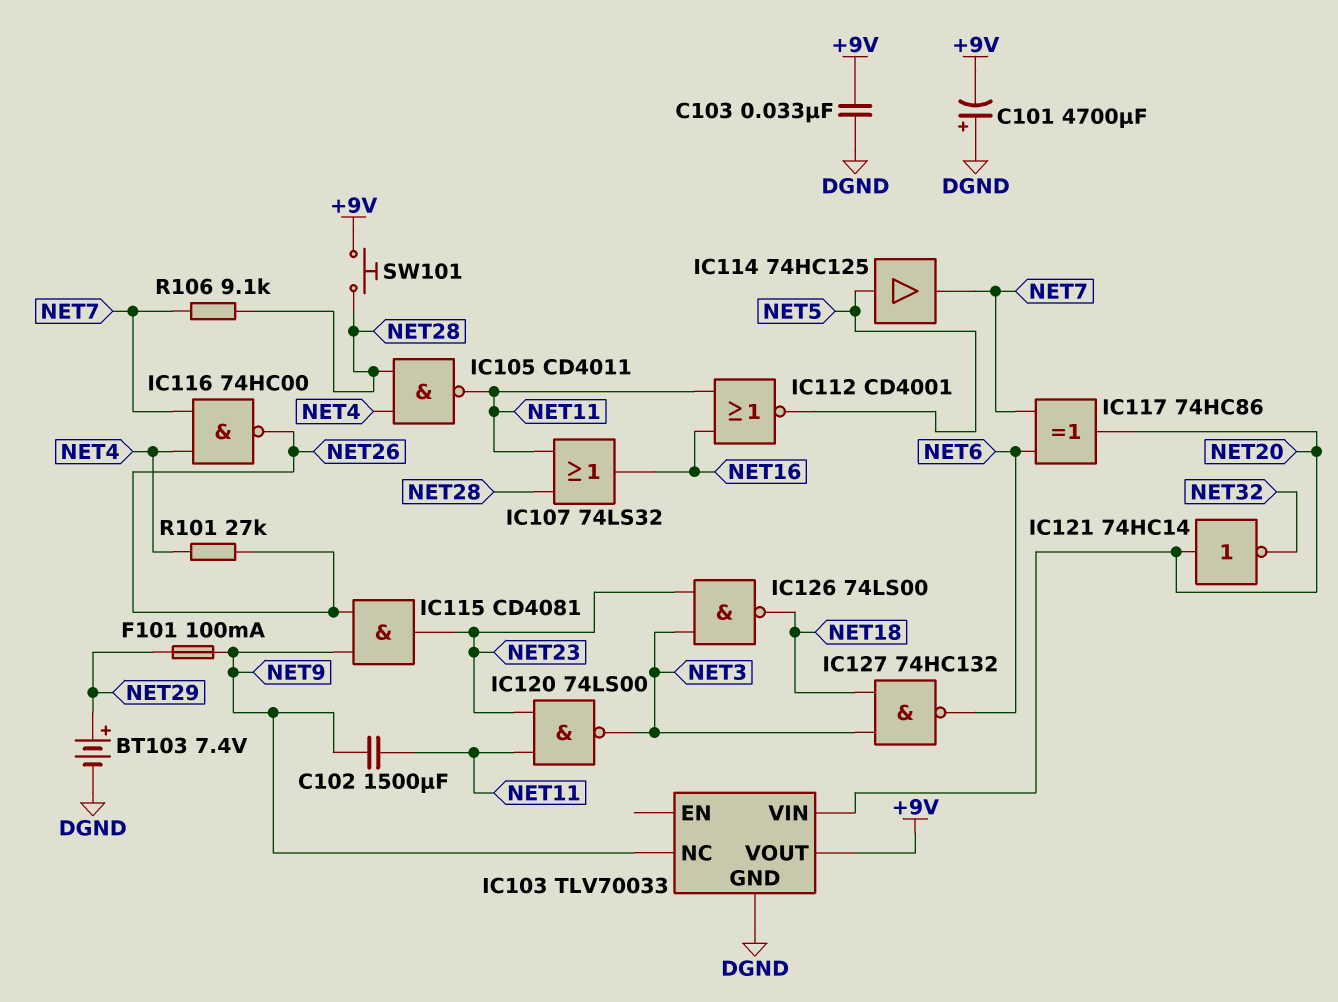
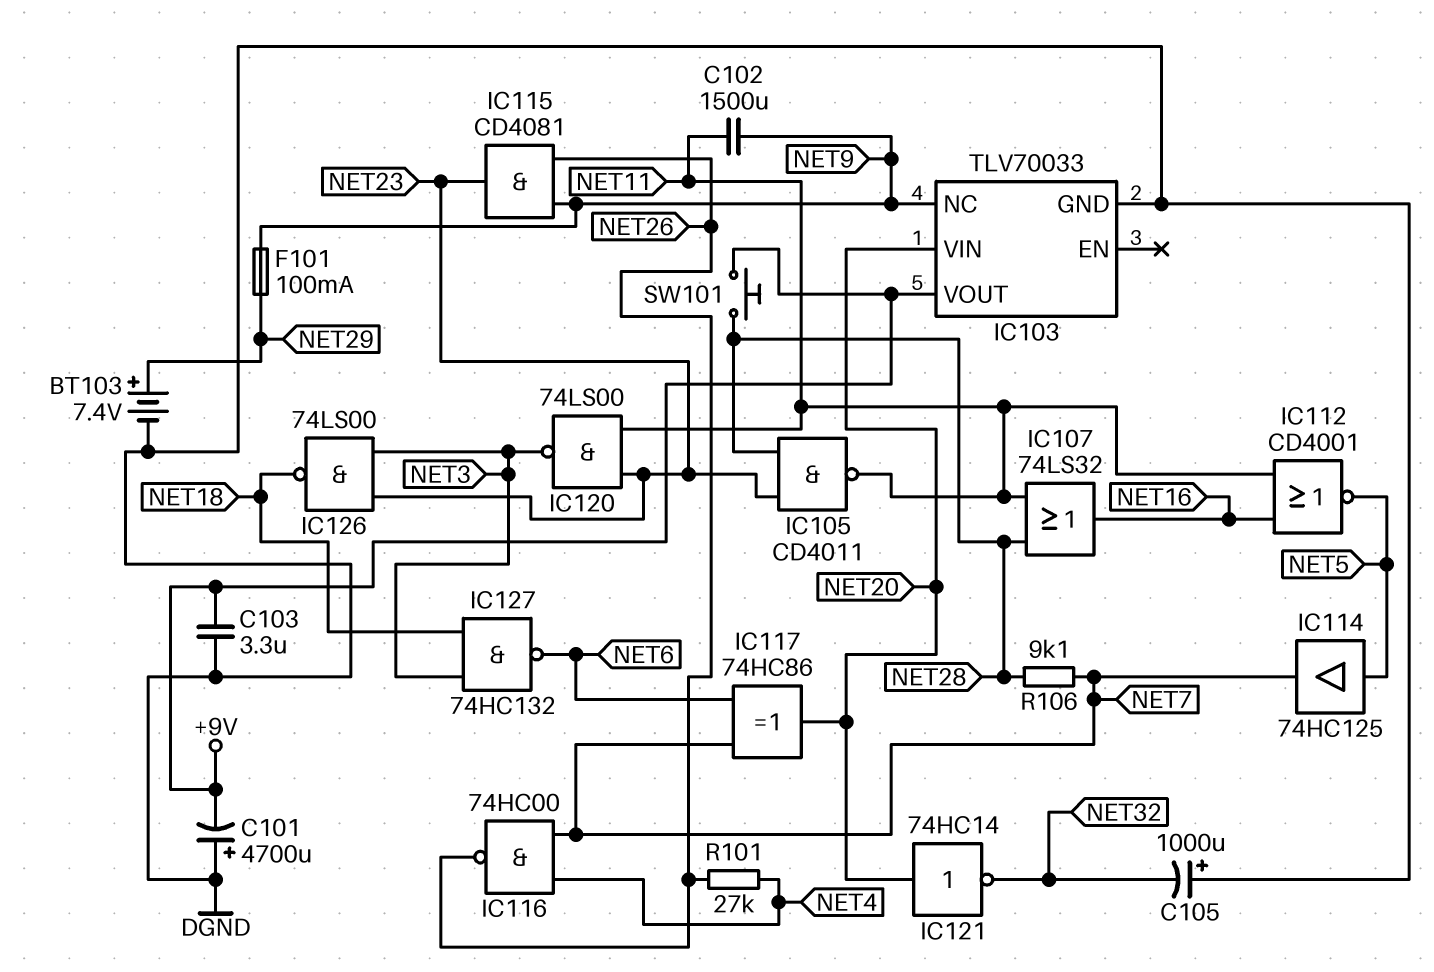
C103: 33nF (+9V, DGND) -> 3.3uF (+9V, DGND)
C105: none -> 1000uF (plus DGND, minus NET32)
IC105: NAND CD4011 (in NET4, in NET28, out NET11) -> NAND CD4011 (in NET23, in NET28, out NET11)

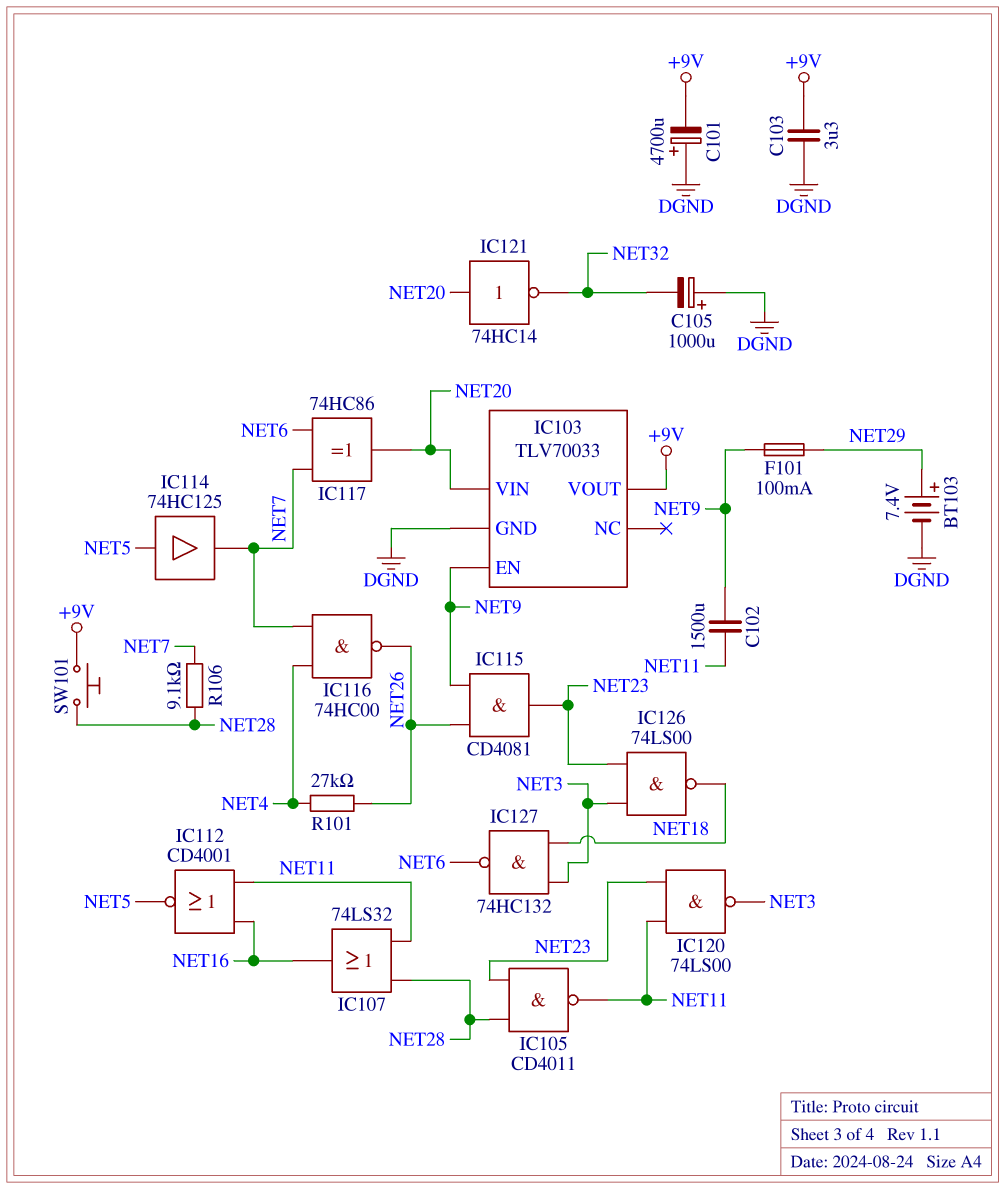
IC103 pin EN: none -> NET9
IC103 pin NC: NET9 -> none

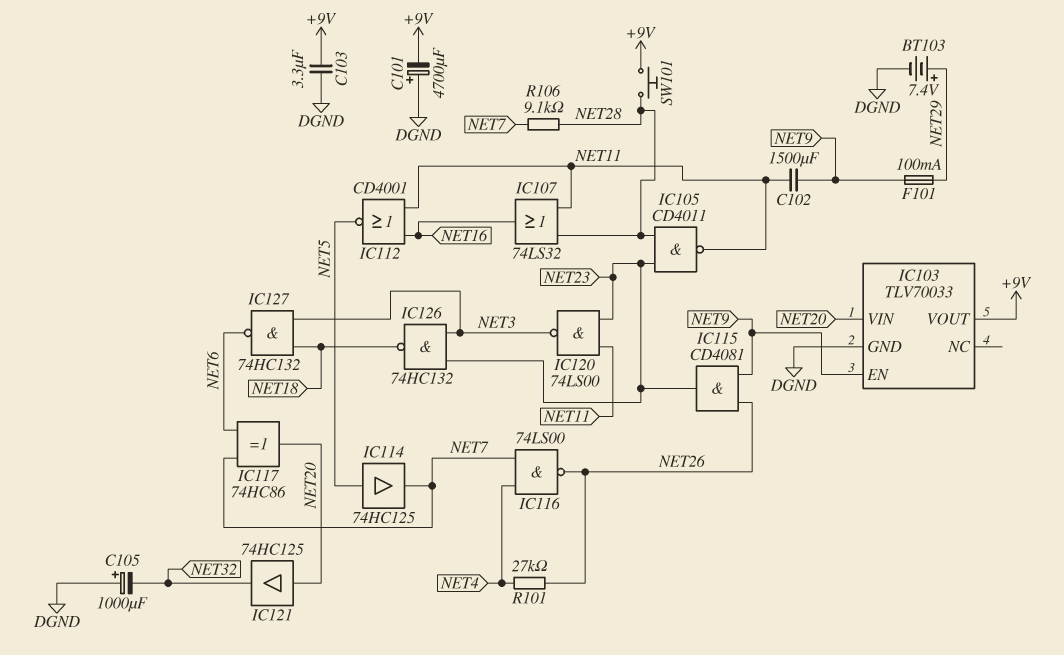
IC116: NAND 74HC00 (in NET4, in NET7, out NET26) -> NAND 74LS00 (in NET4, in NET7, out NET26)
IC121: NOT 74HC14 (in NET20, out NET32) -> buffer 74HC125 (in NET20, out NET32)
IC126: NAND 74LS00 (in NET3, in NET23, out NET18) -> NAND 74HC132 (in NET3, in NET23, out NET18)

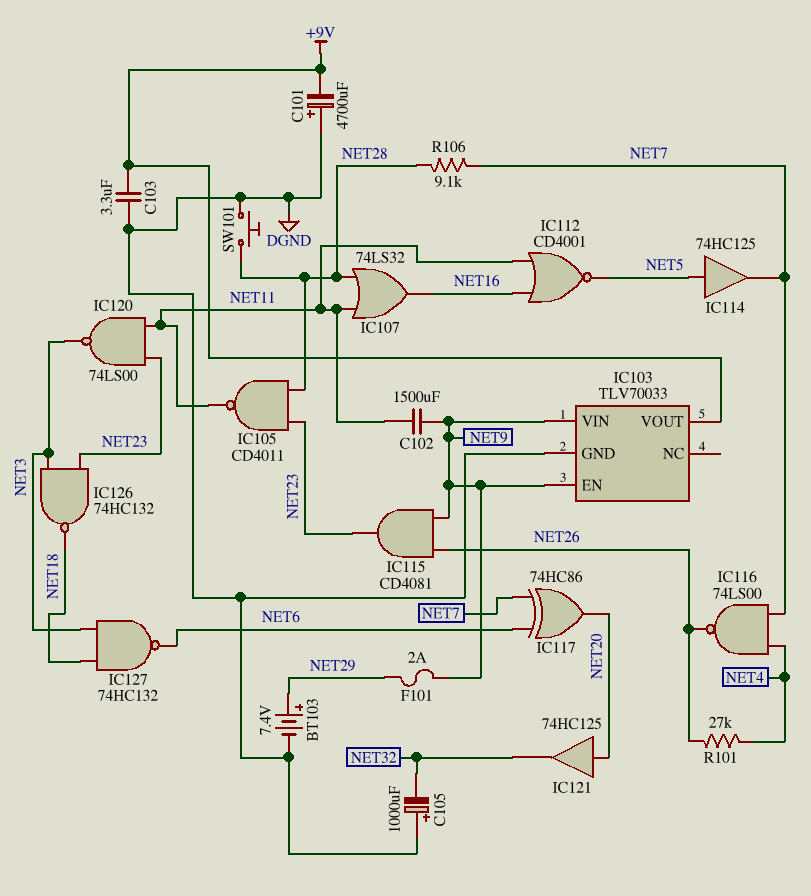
F101: 100mA (NET9, NET29) -> 2A (NET9, NET29)
IC103 pin VIN: NET20 -> NET9
SW101: button (+9V, NET28) -> button (DGND, NET28)

